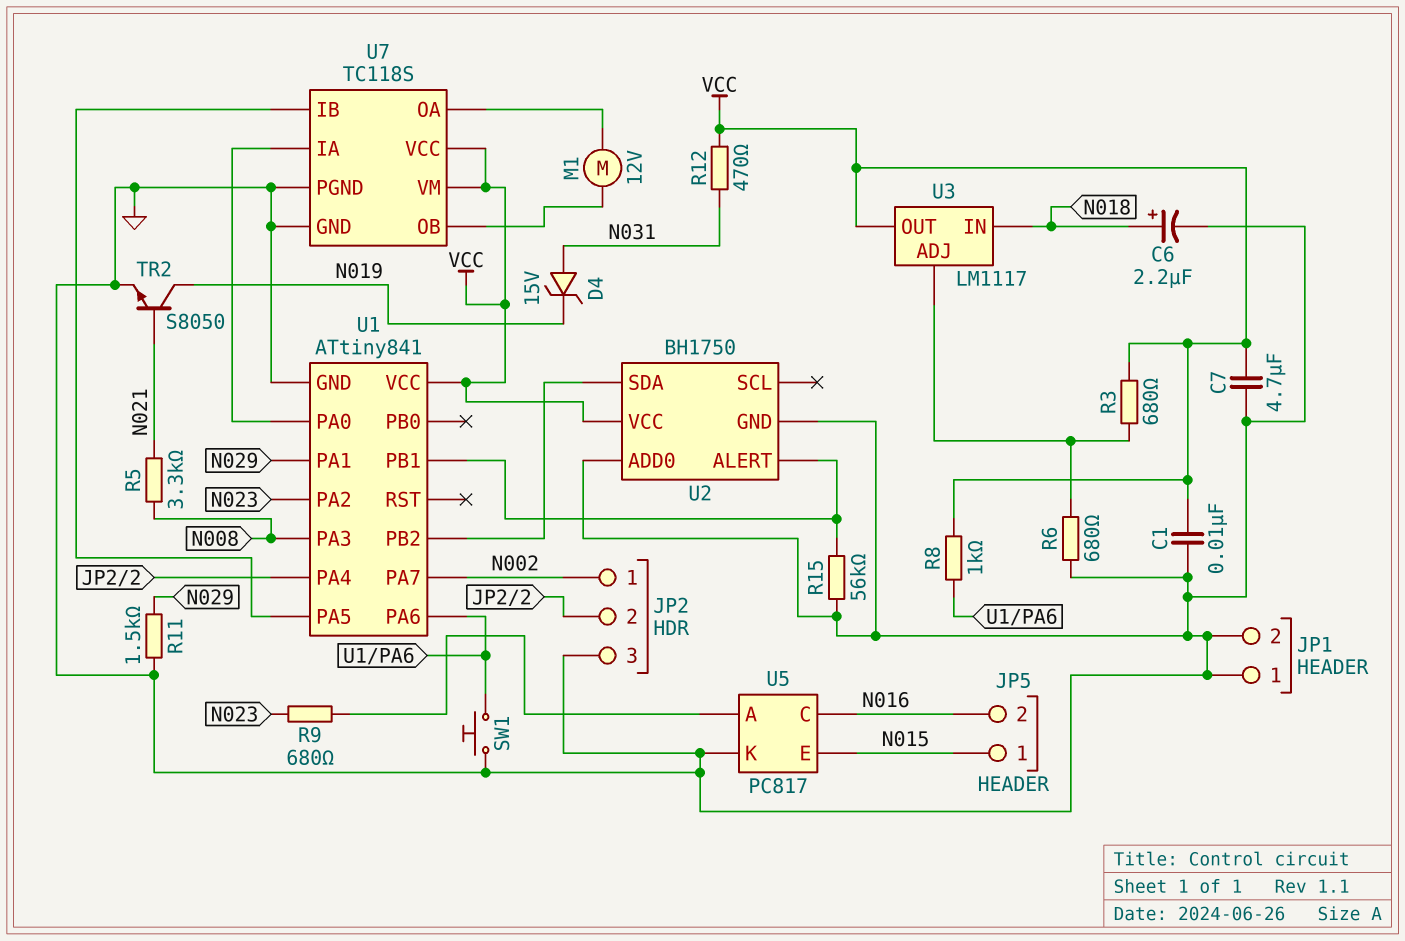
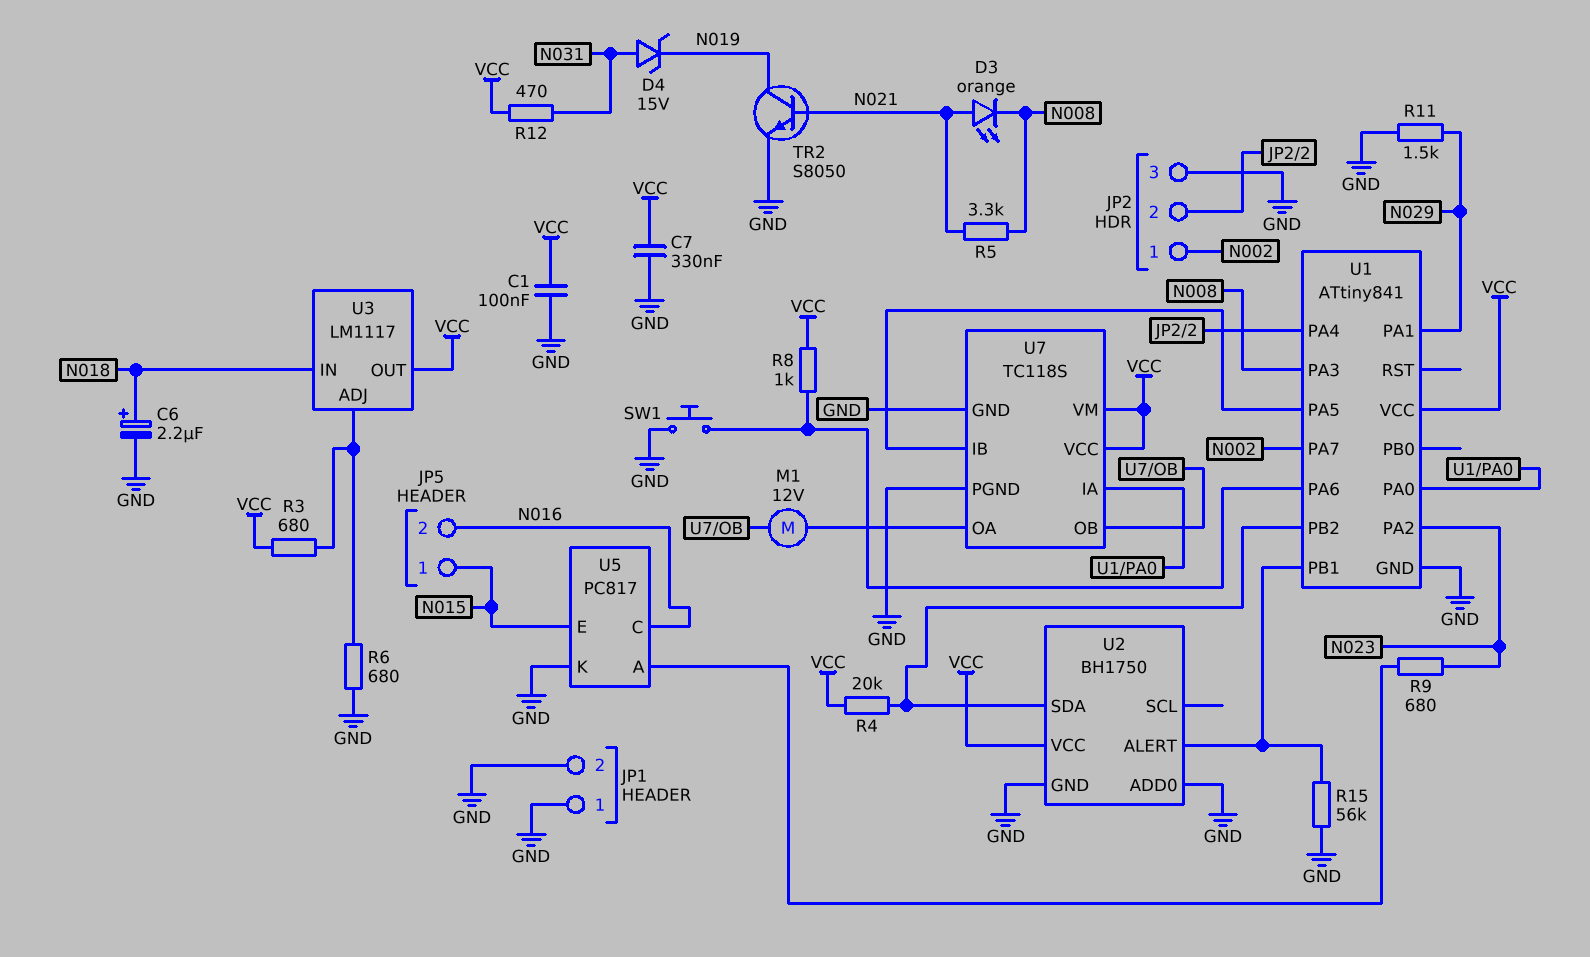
C1: 10nF (GND, VCC) -> 100nF (GND, VCC)
C7: 4.7uF (GND, VCC) -> 330nF (GND, VCC)
D3: none -> LED orange (A N021, K N008)
R4: none -> 20k (U1/PB2, VCC)

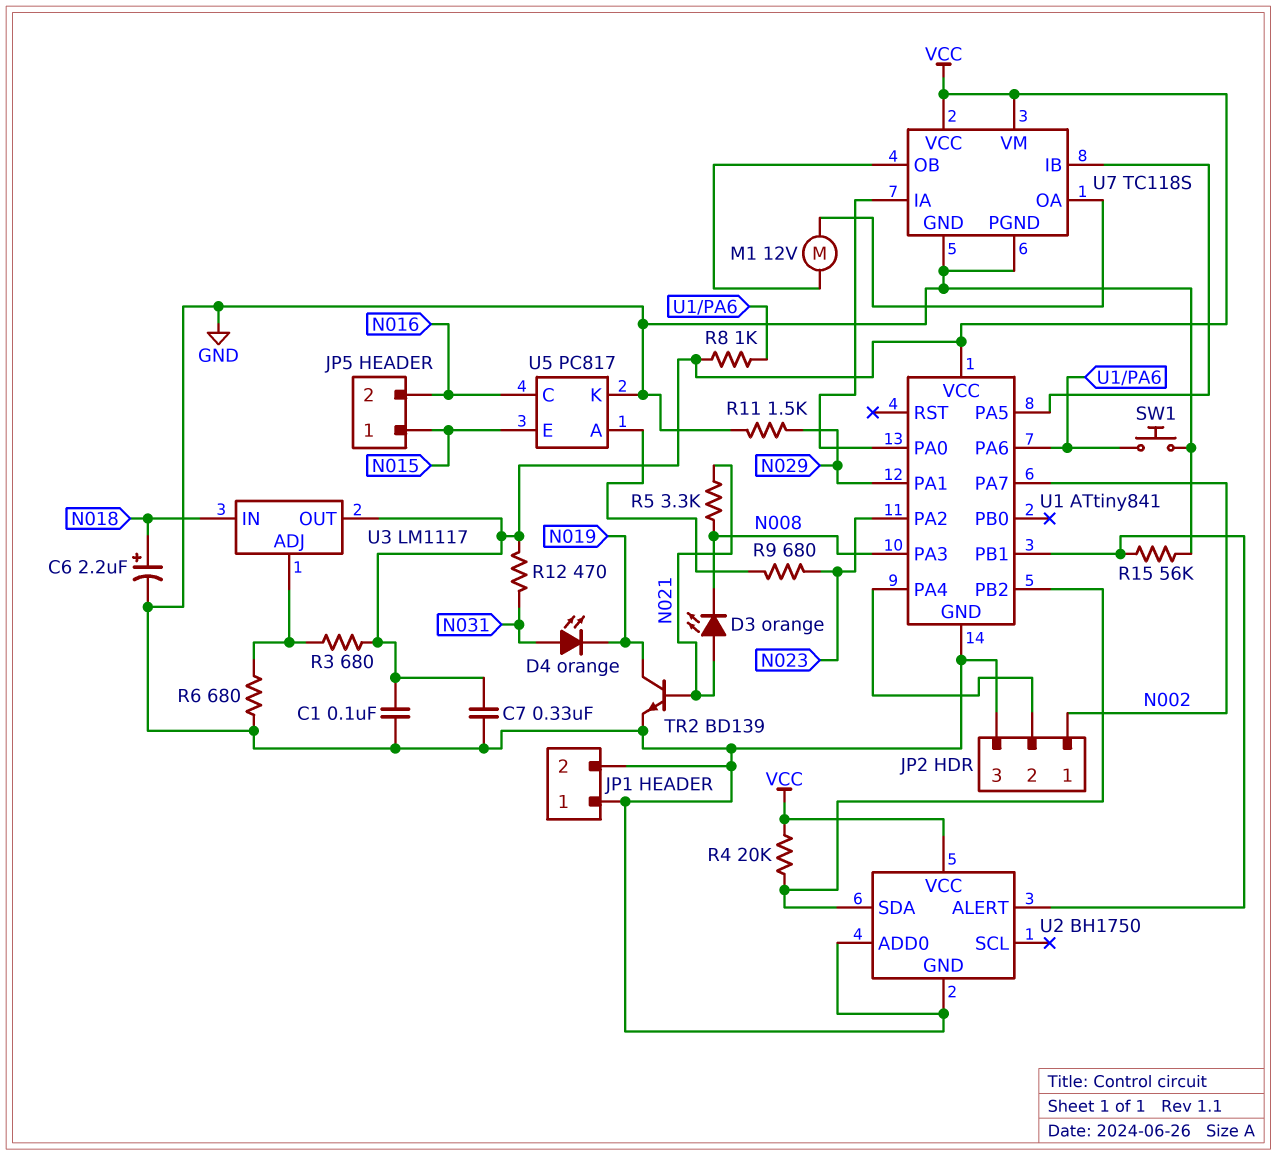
D4: zener 15V (A N031, K N019) -> LED orange (A N031, K N019)
TR2: NPN S8050 (B N021, C N019, E GND) -> NPN BD139 (B N021, C N019, E GND)

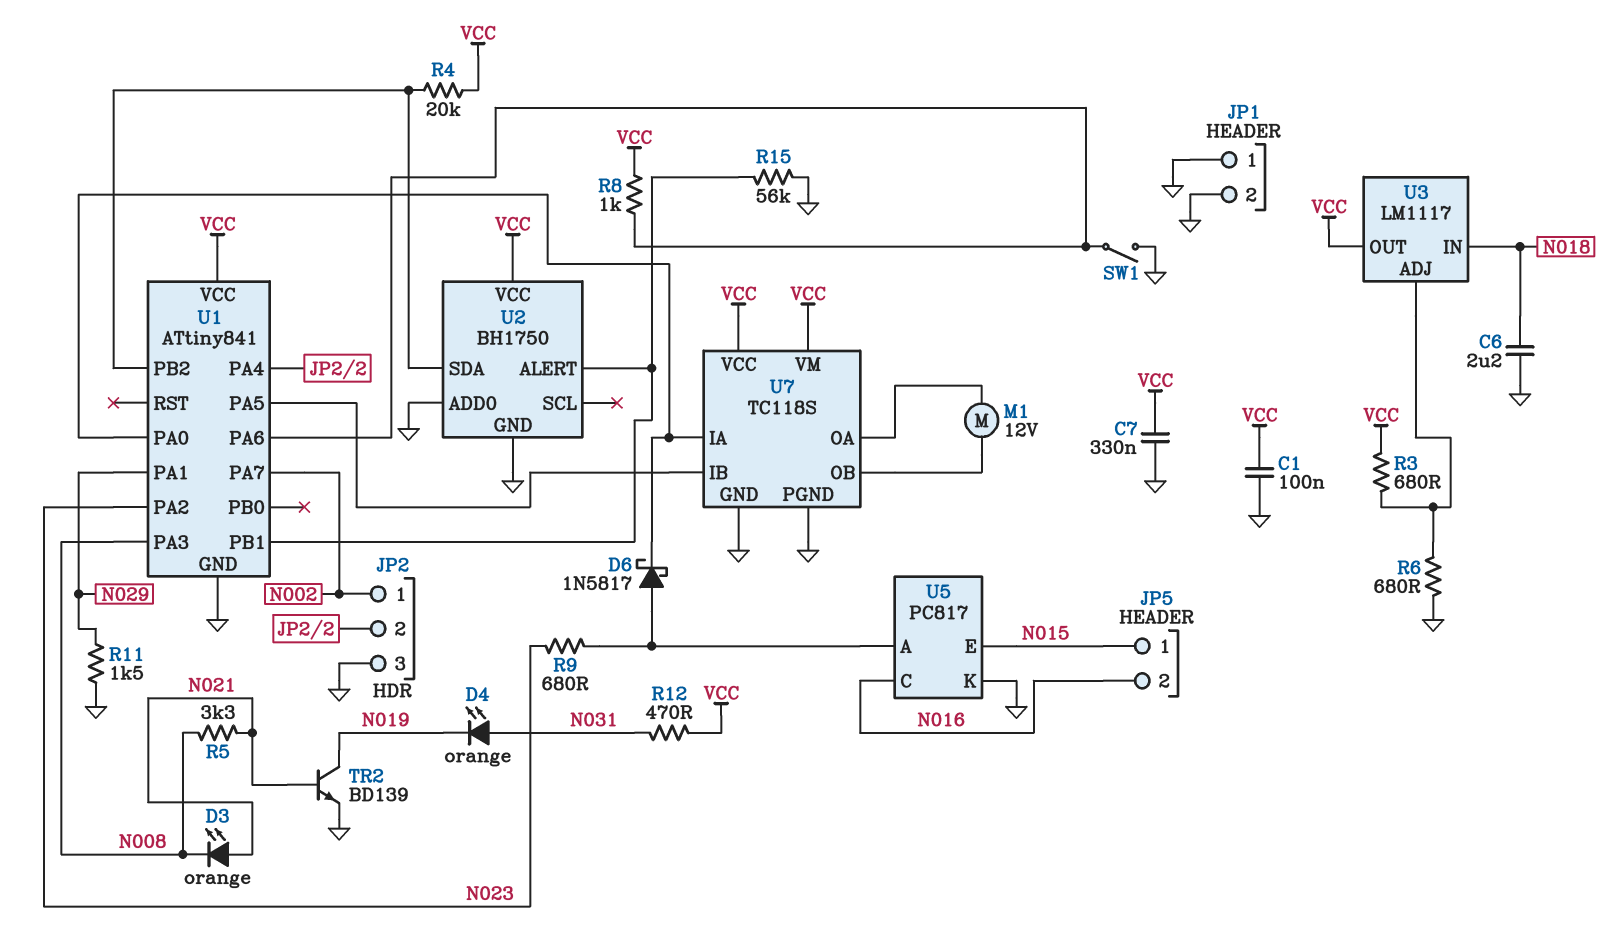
C6: 2.2uF (plus N018, minus GND) -> 2.2uF (GND, N018)
D6: none -> schottky 1N5817 (A U5/A, K U1/PA0)
SW1: button (GND, U1/PA6) -> switch (GND, U1/PA6)

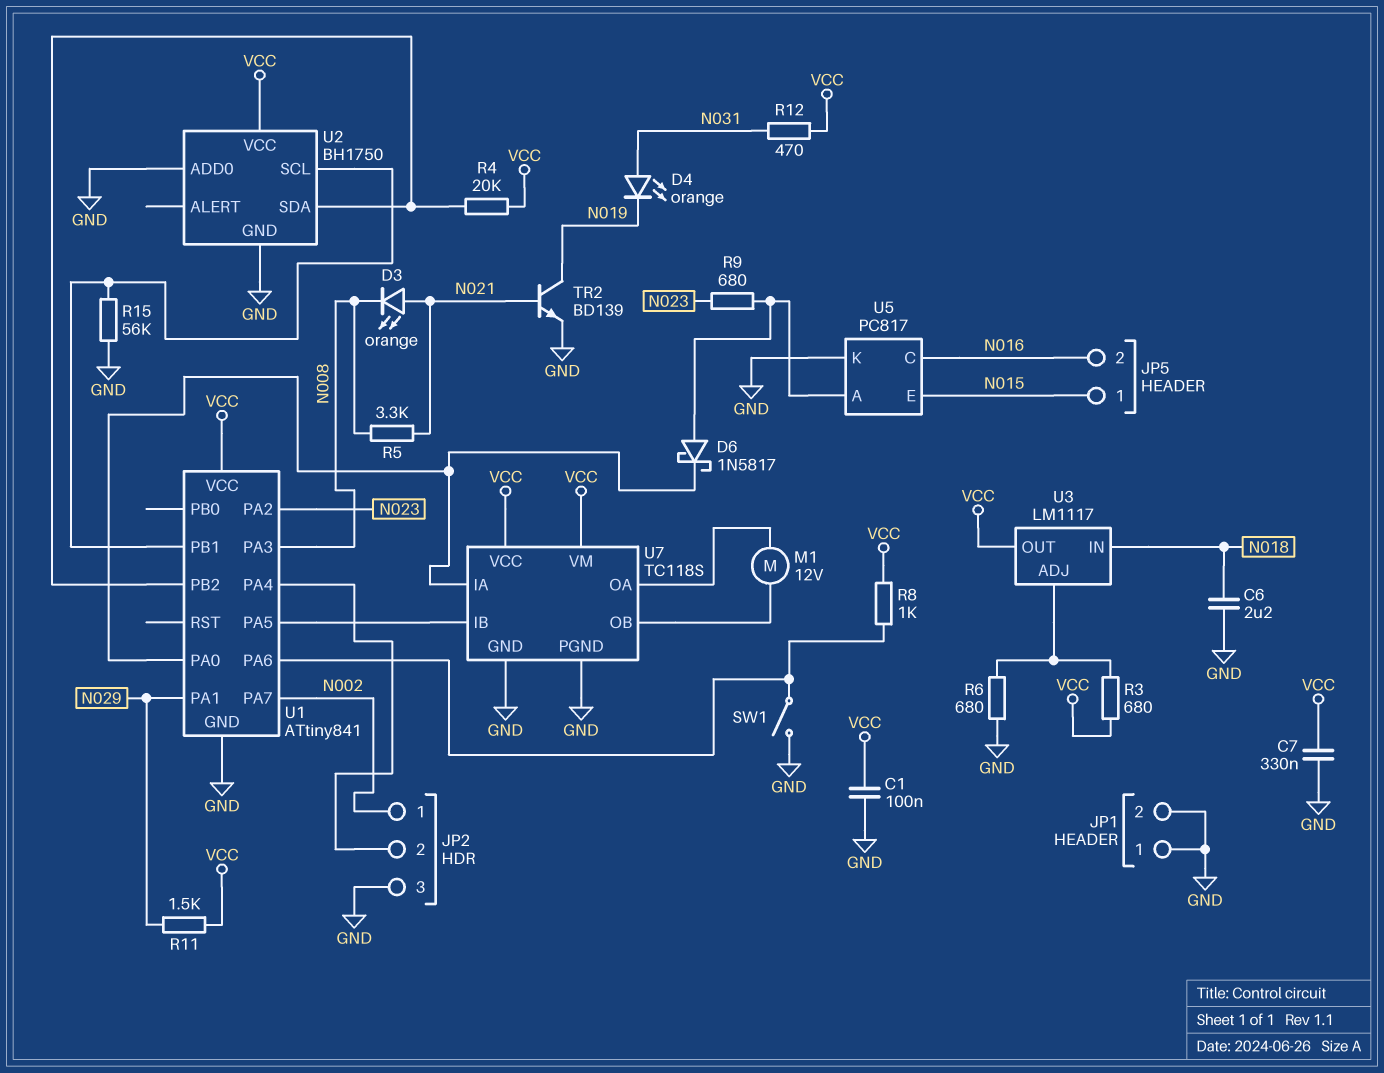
R11: 1.5k (GND, N029) -> 1.5k (N029, VCC)
U2 pin ALERT: U1/PB1 -> none
U2 pin SCL: none -> U1/PB1

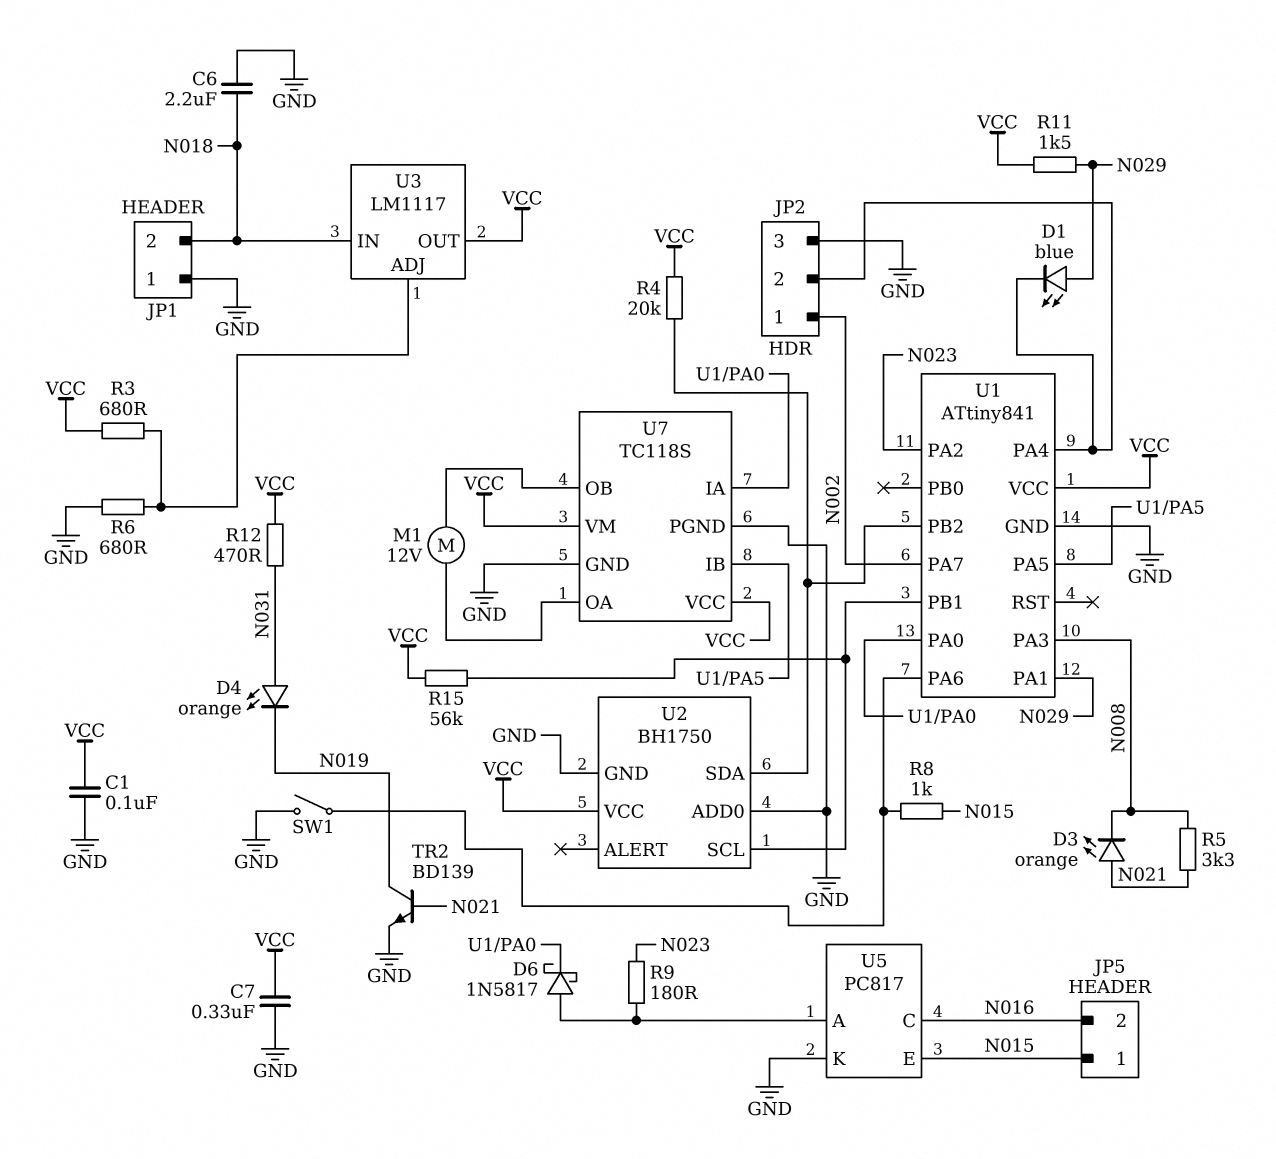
D1: none -> LED blue (A N029, K JP2/2)
JP1 pin 2: GND -> N018
R8: 1k (U1/PA6, VCC) -> 1k (N015, U1/PA6)
R9: 680 (N023, U5/A) -> 180 (N023, U5/A)
R15: 56k (GND, U1/PB1) -> 56k (U1/PB1, VCC)

